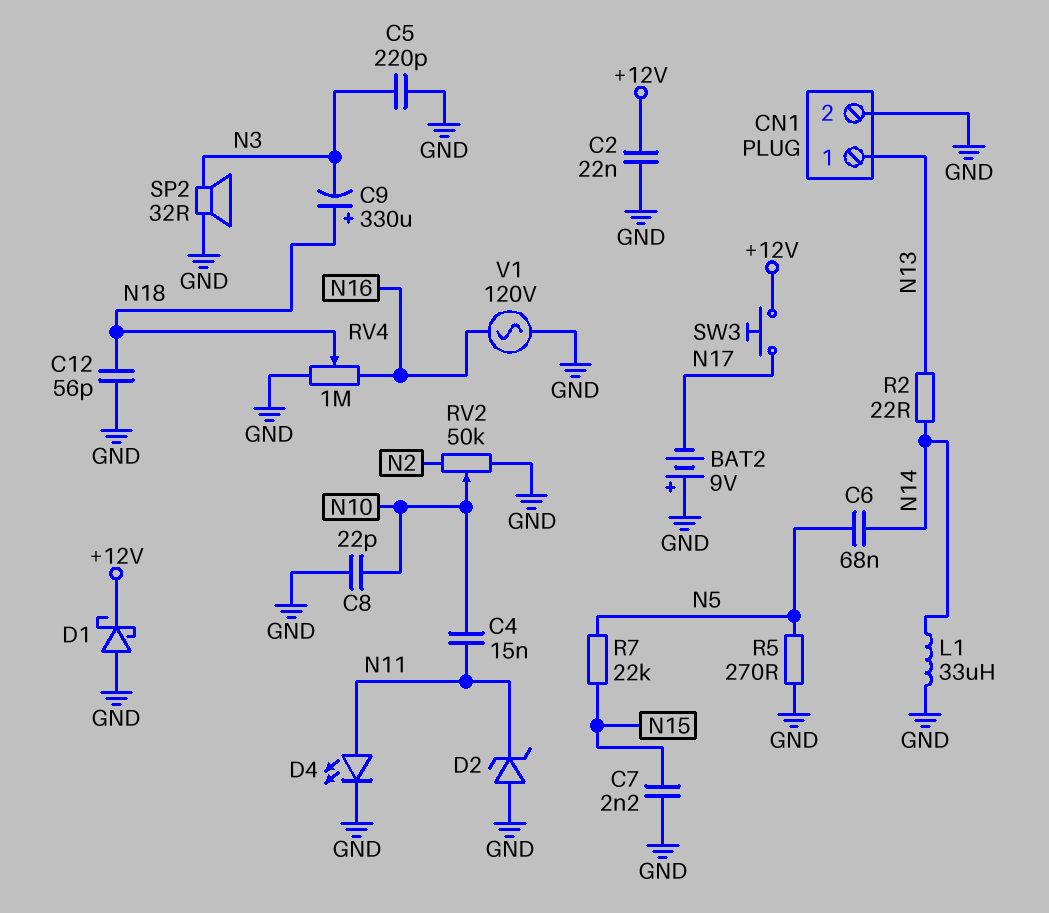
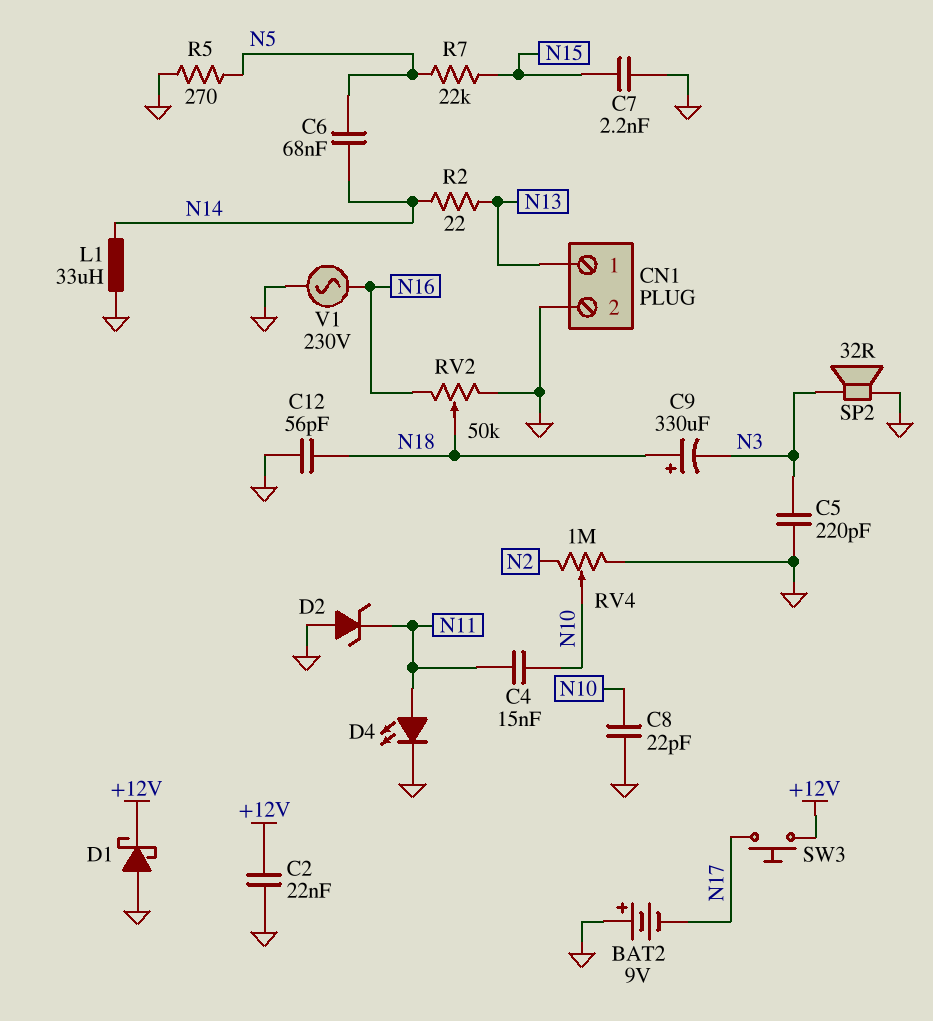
RV2: 50k (GND, N2, wiper N10) -> 50k (GND, N16, wiper N18)
RV4: 1M (GND, N16, wiper N18) -> 1M (GND, N2, wiper N10)
V1: AC 120V (GND, N16) -> AC 230V (GND, N16)

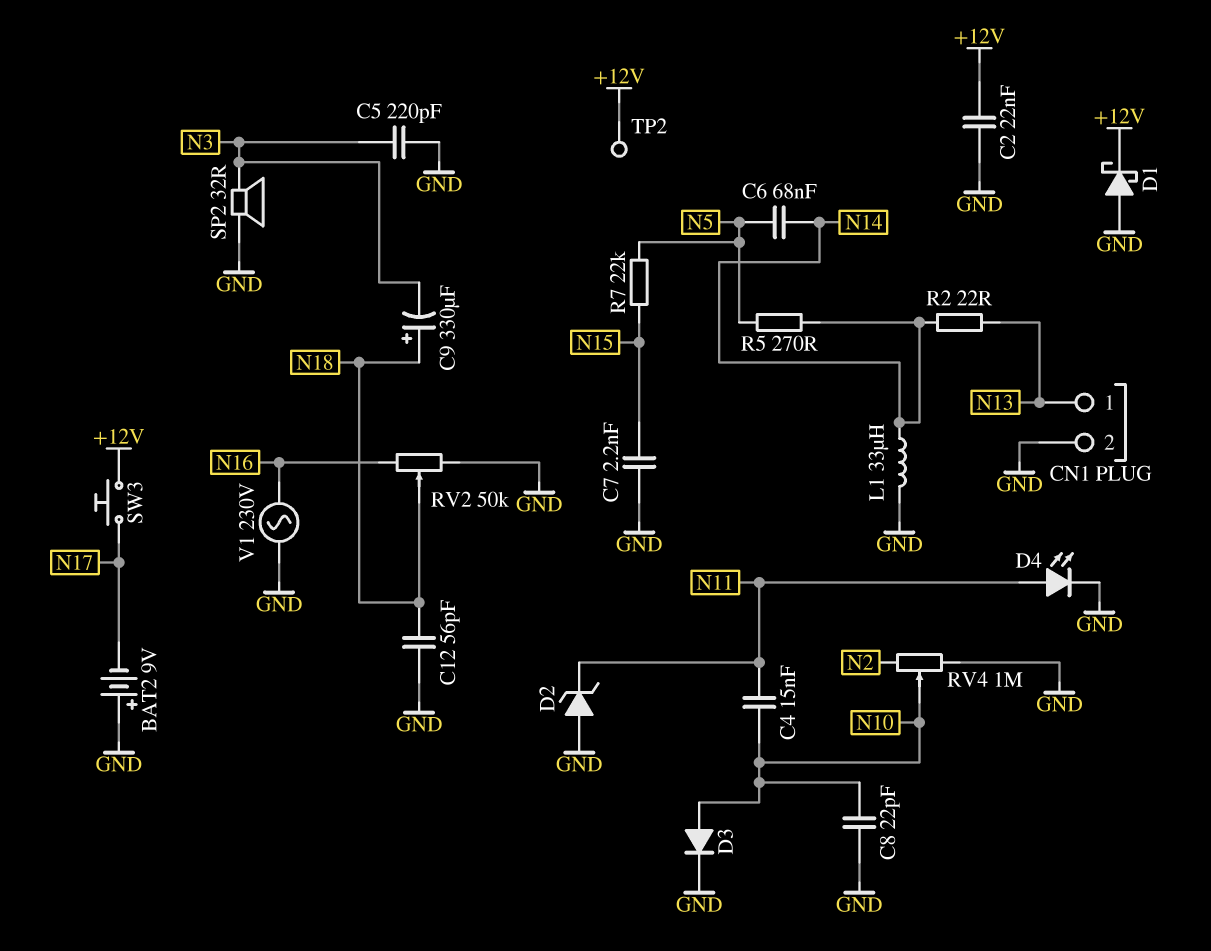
D3: none -> diode (A N10, K GND)
R5: 270 (GND, N5) -> 270 (N5, N14)
TP2: none -> test point (+12V)

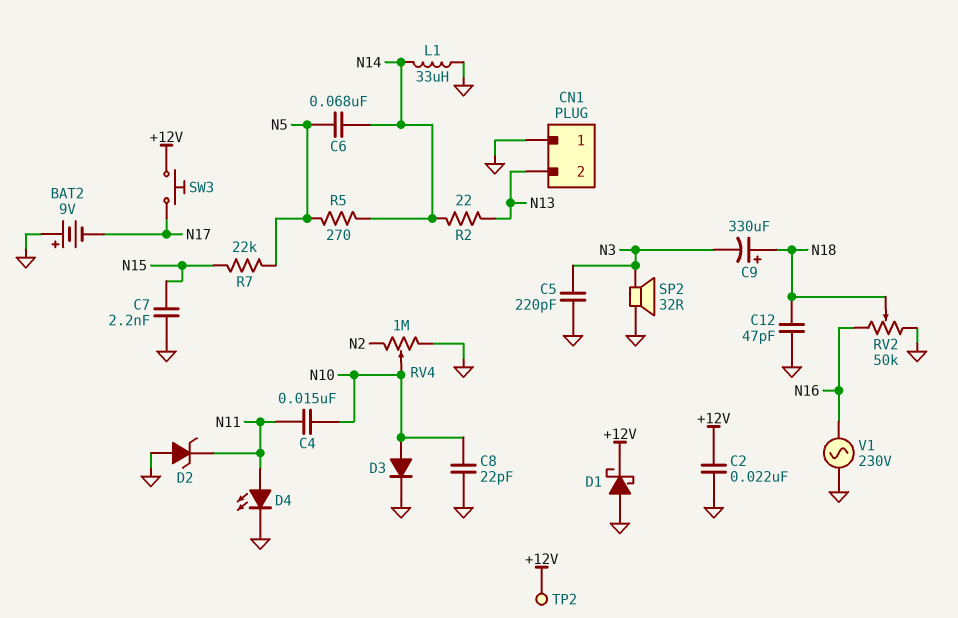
C12: 56pF (GND, N18) -> 47pF (GND, N18)
CN1 pin 1: N13 -> GND
CN1 pin 2: GND -> N13

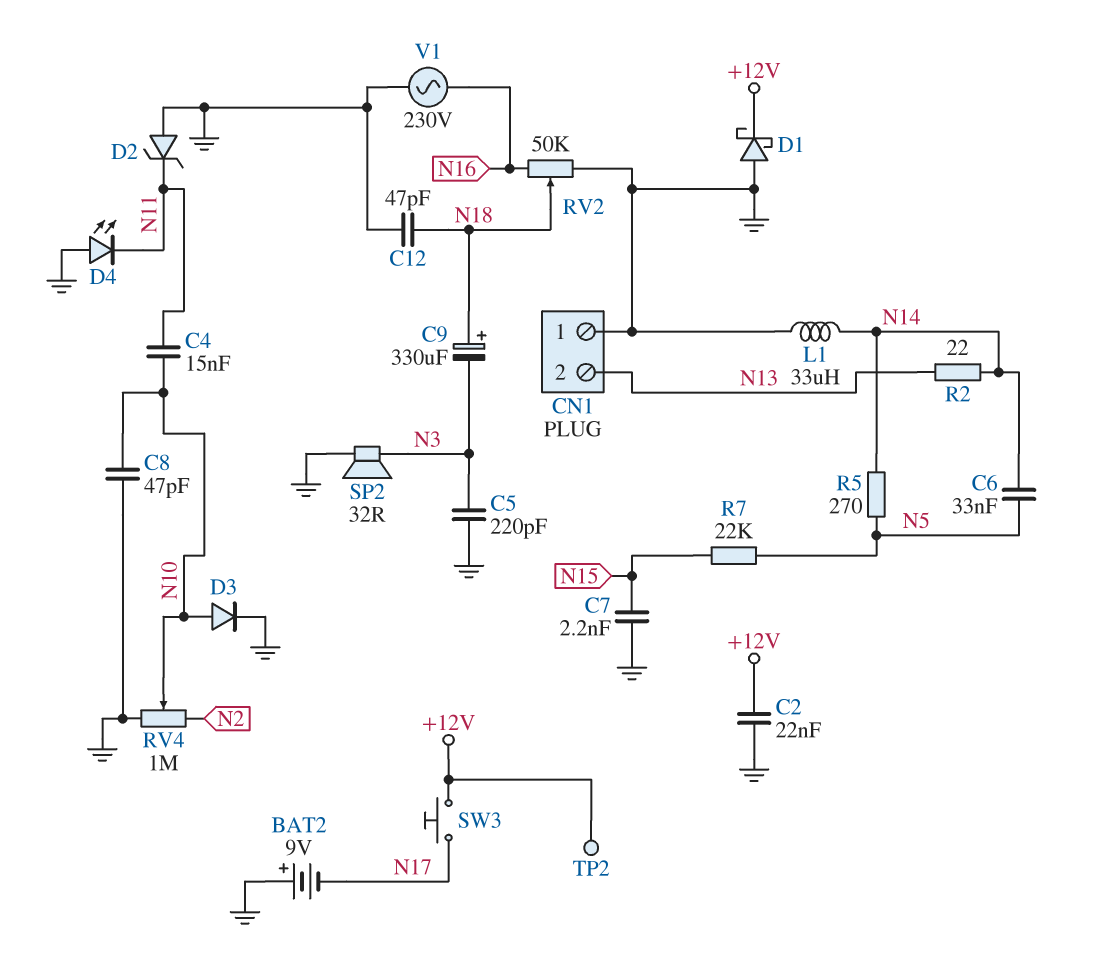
C6: 68nF (N5, N14) -> 33nF (N5, N14)
C8: 22pF (GND, N10) -> 47pF (GND, N10)
D4: LED (A N11, K GND) -> LED (A GND, K N11)

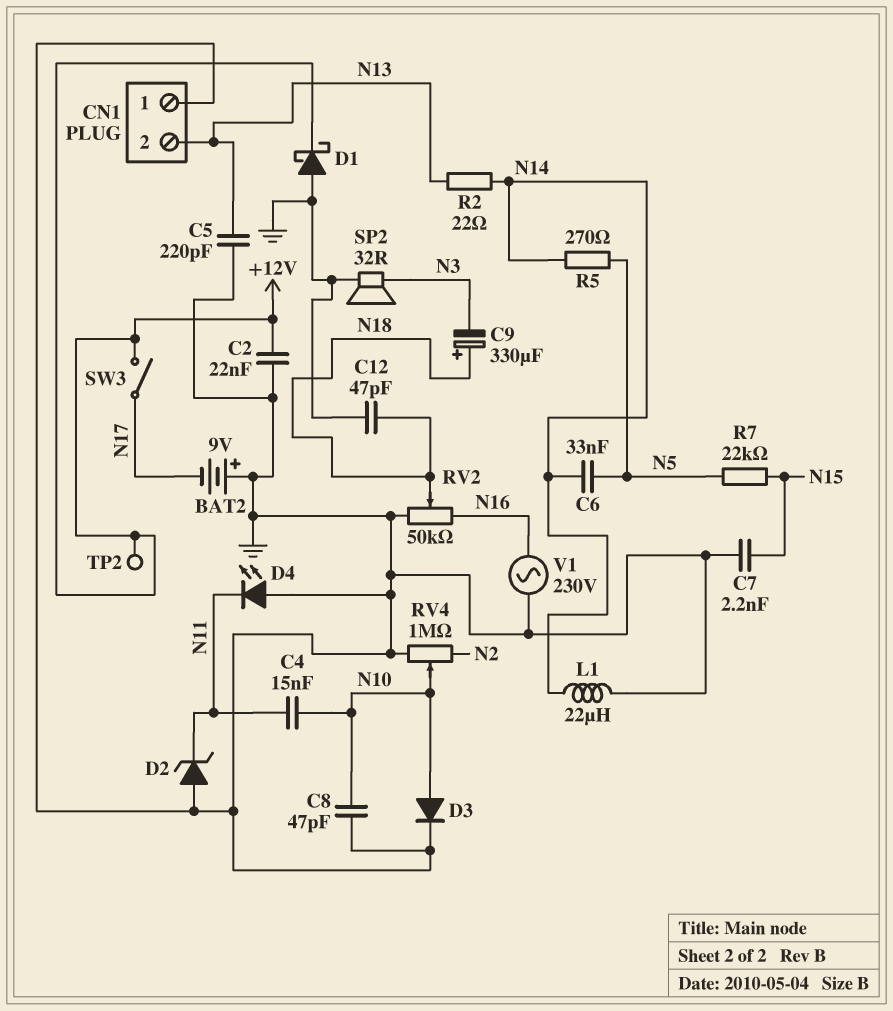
C5: 220pF (GND, N3) -> 220pF (GND, N13)
L1: 33uH (GND, N14) -> 22uH (GND, N14)
SW3: button (+12V, N17) -> switch (+12V, N17)

